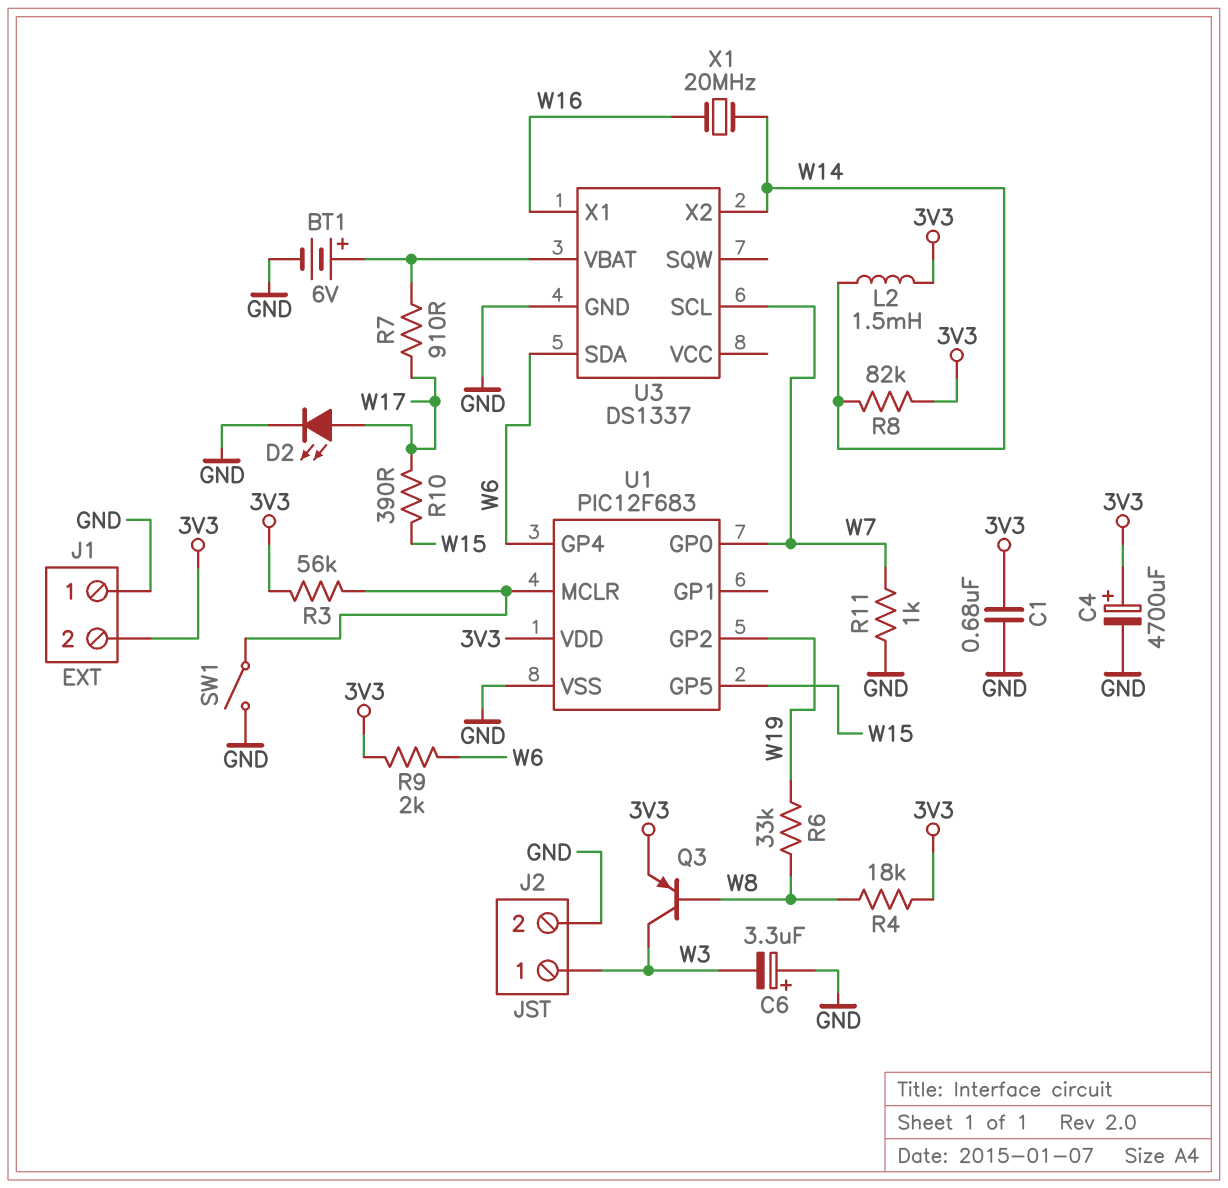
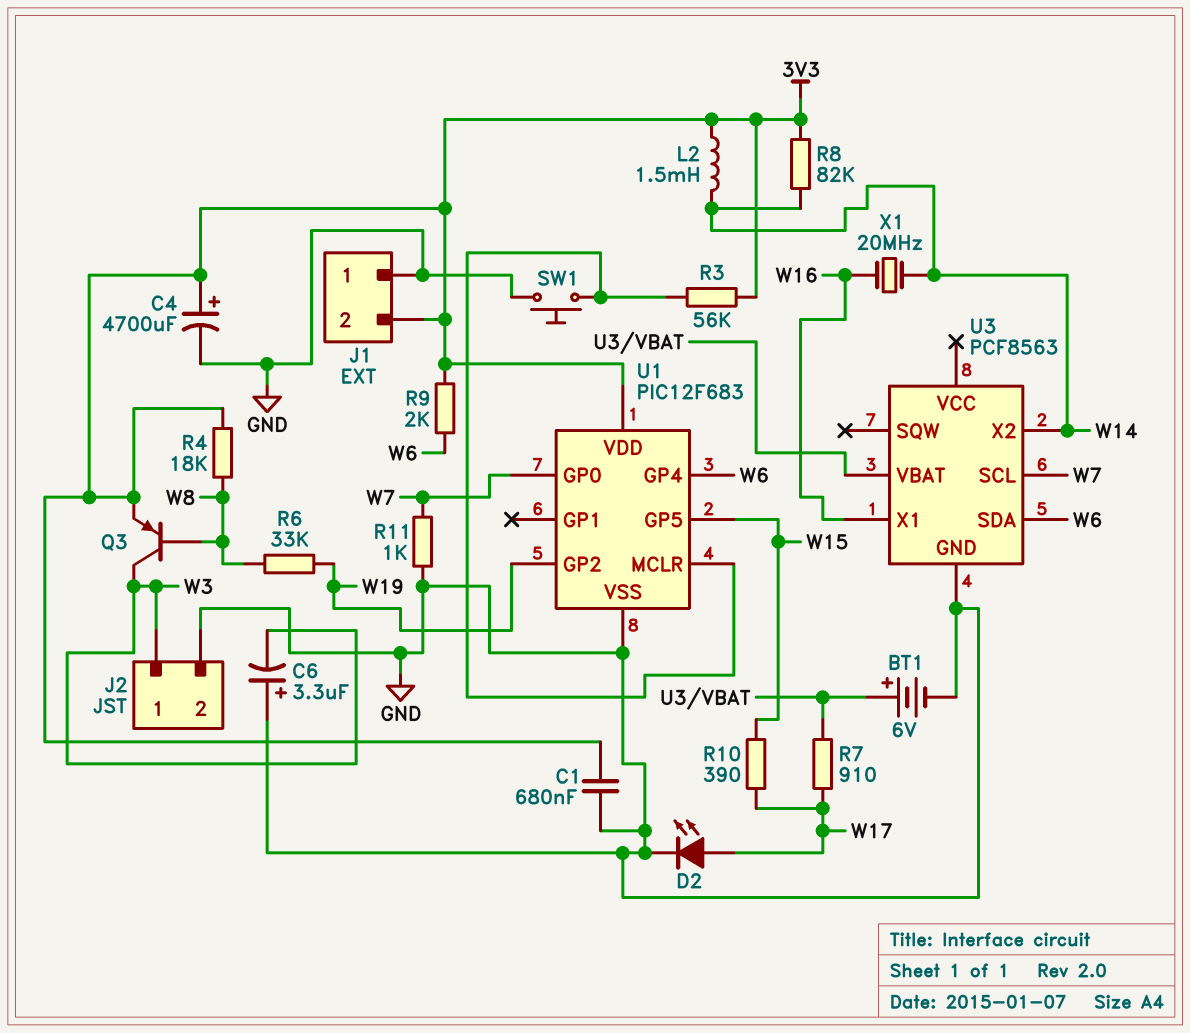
SW1: switch (GND, U1/MCLR) -> button (GND, U1/MCLR)
U3: DS1337 -> PCF8563

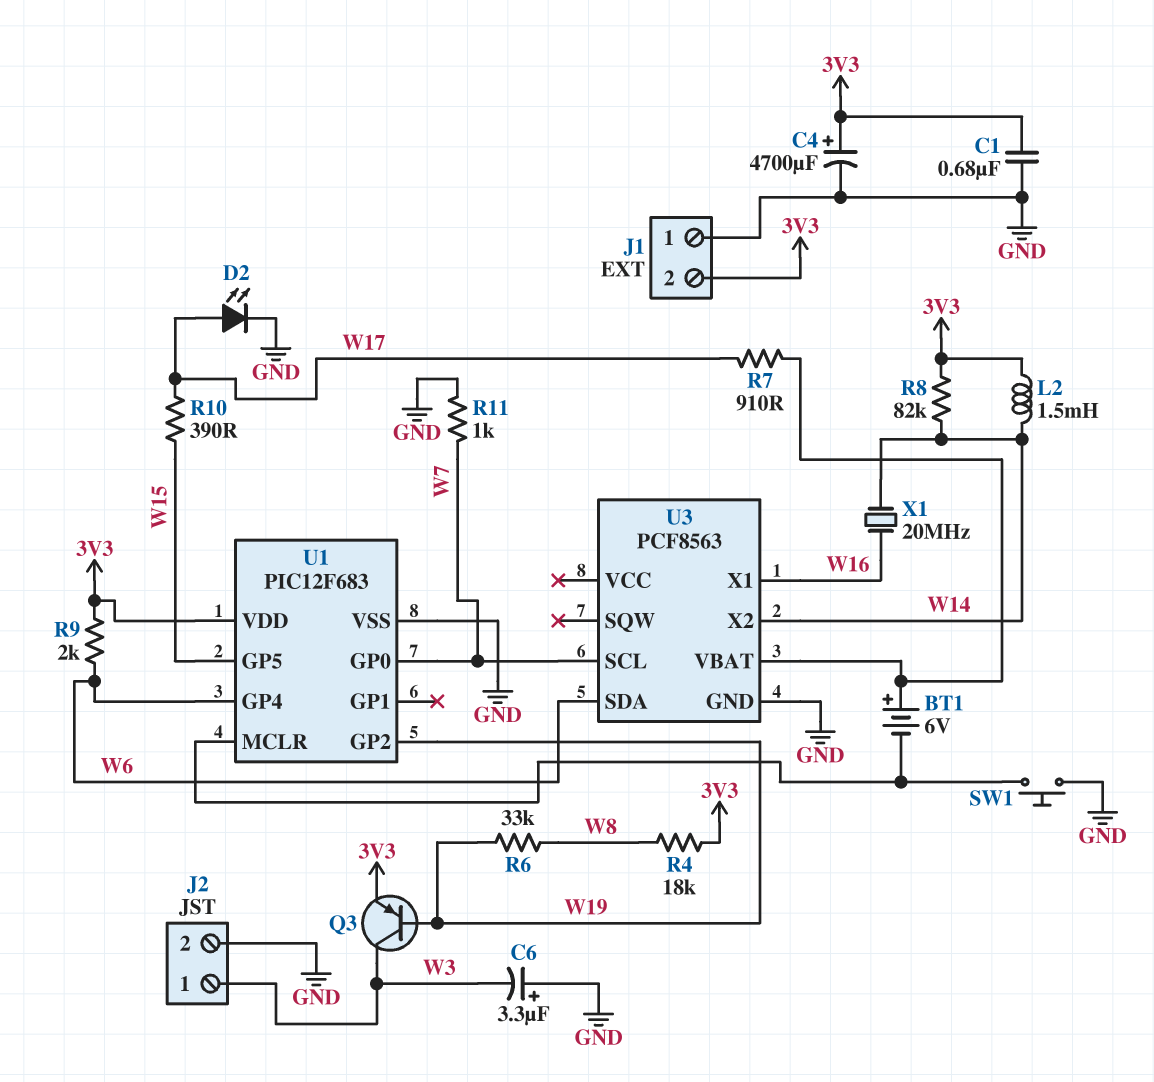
BT1: 6V (plus U3/VBAT, minus GND) -> 6V (plus U3/VBAT, minus U1/MCLR)
Q3: PNP (B W8, C W3, E 3V3) -> PNP (B W19, C W3, E 3V3)
R3: 56k (3V3, U1/MCLR) -> none

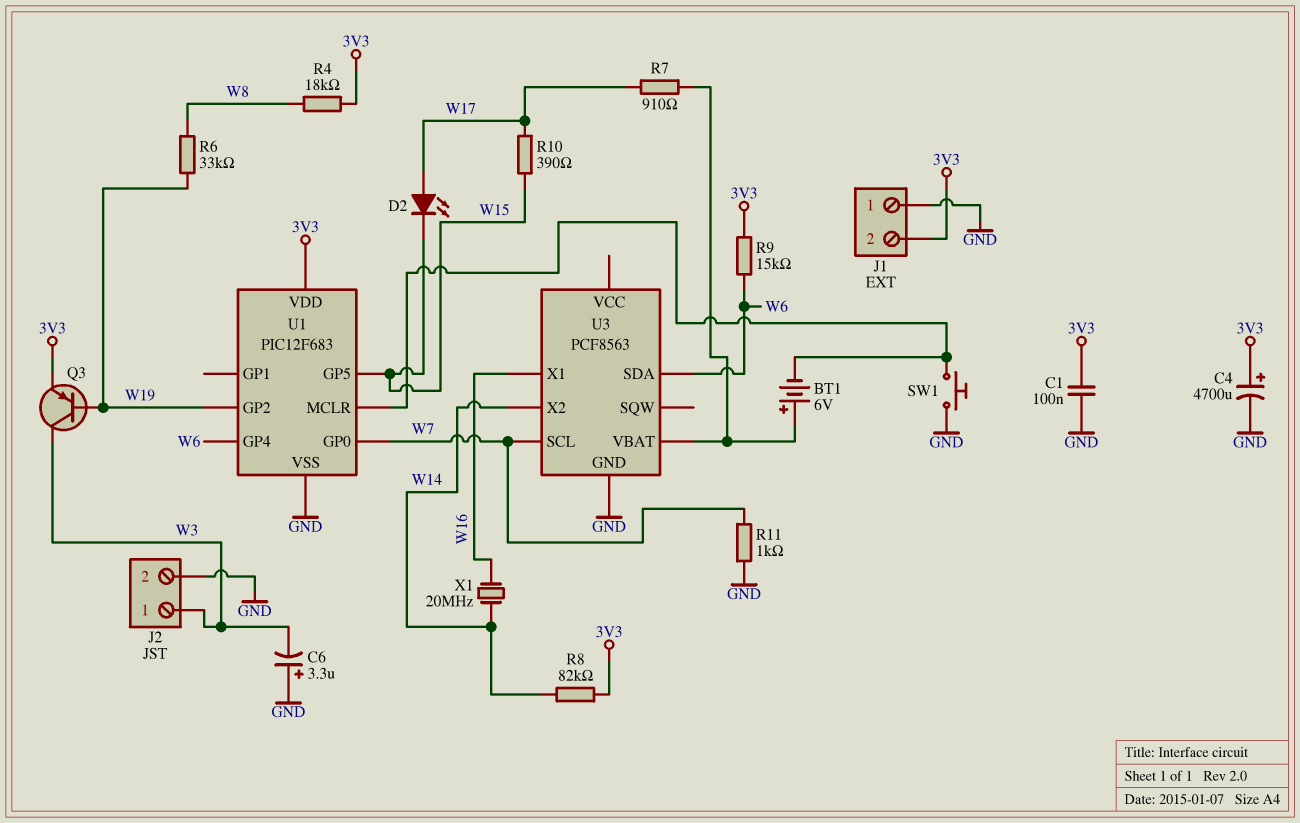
C1: 680nF (3V3, GND) -> 100nF (3V3, GND)
D2: LED (A W17, K GND) -> LED (A W17, K W15)
L2: 1.5mH (3V3, W14) -> none
R9: 2k (3V3, W6) -> 15k (3V3, W6)

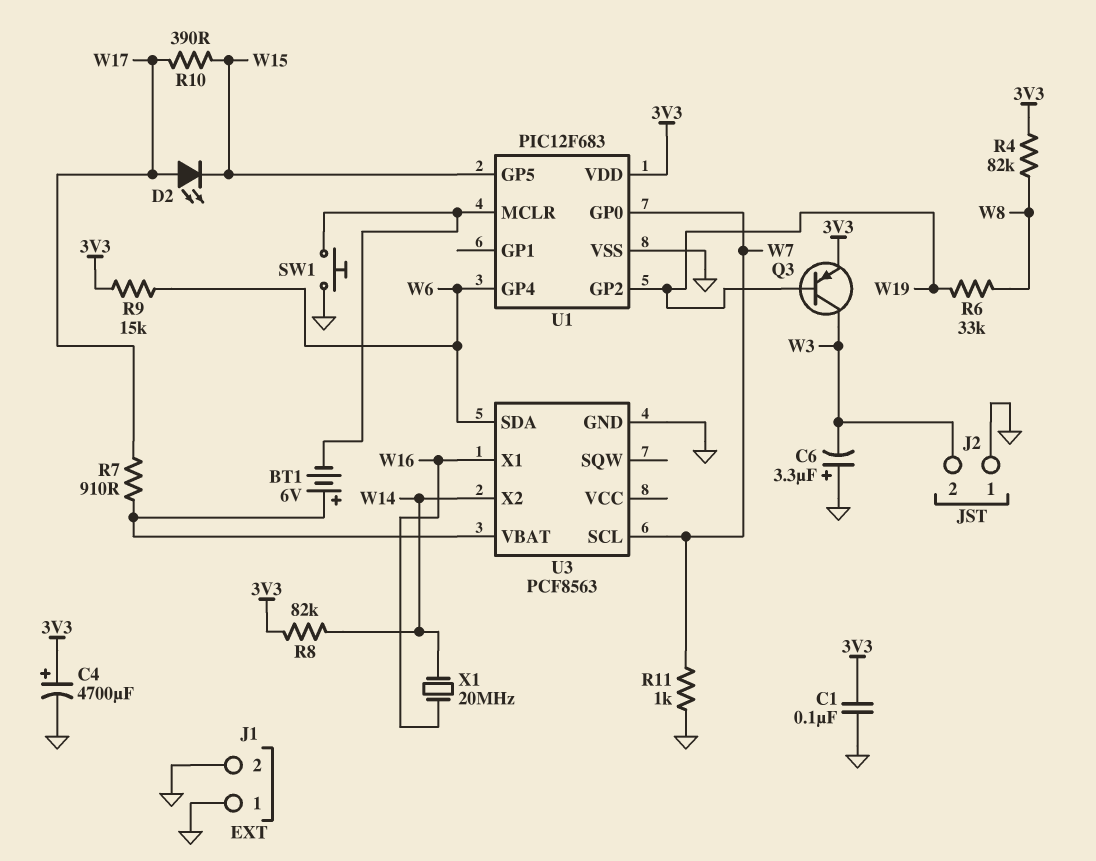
J1 pin 2: 3V3 -> GND
J2 pin 1: W3 -> GND
J2 pin 2: GND -> W3
R4: 18k (3V3, W8) -> 82k (3V3, W8)

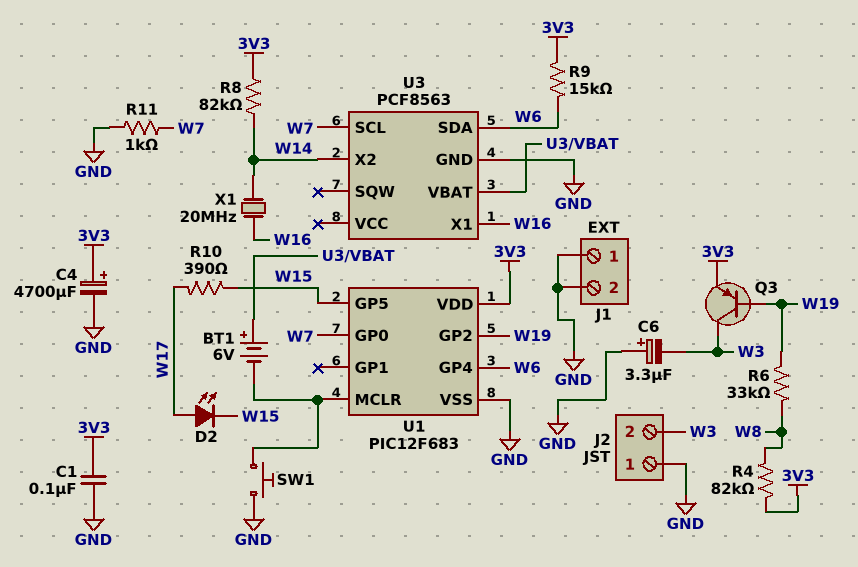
R7: 910 (U3/VBAT, W17) -> none

